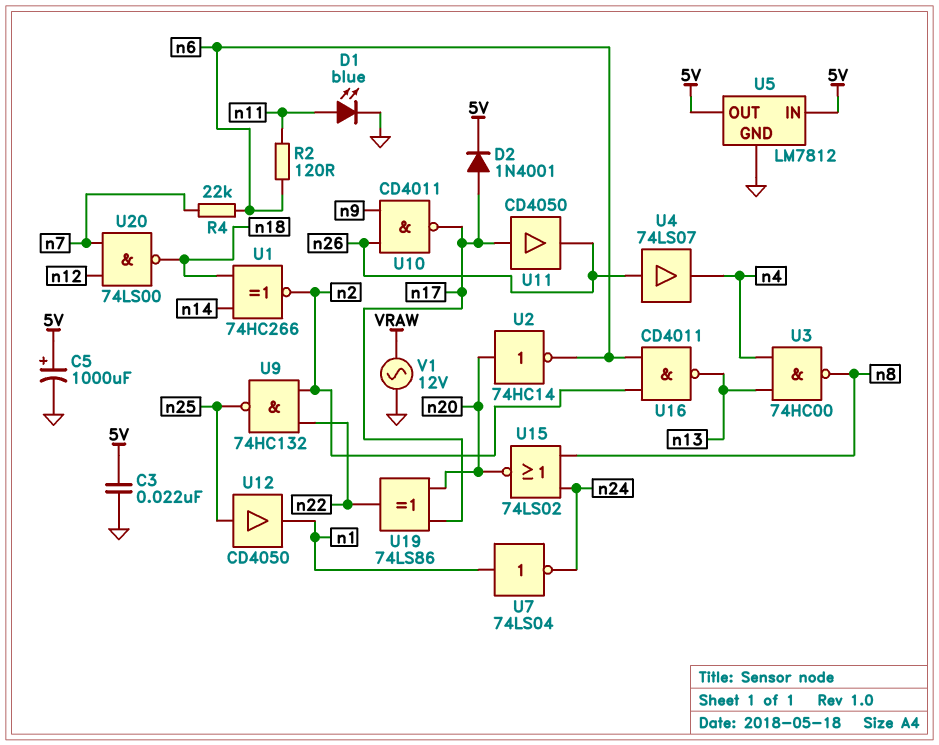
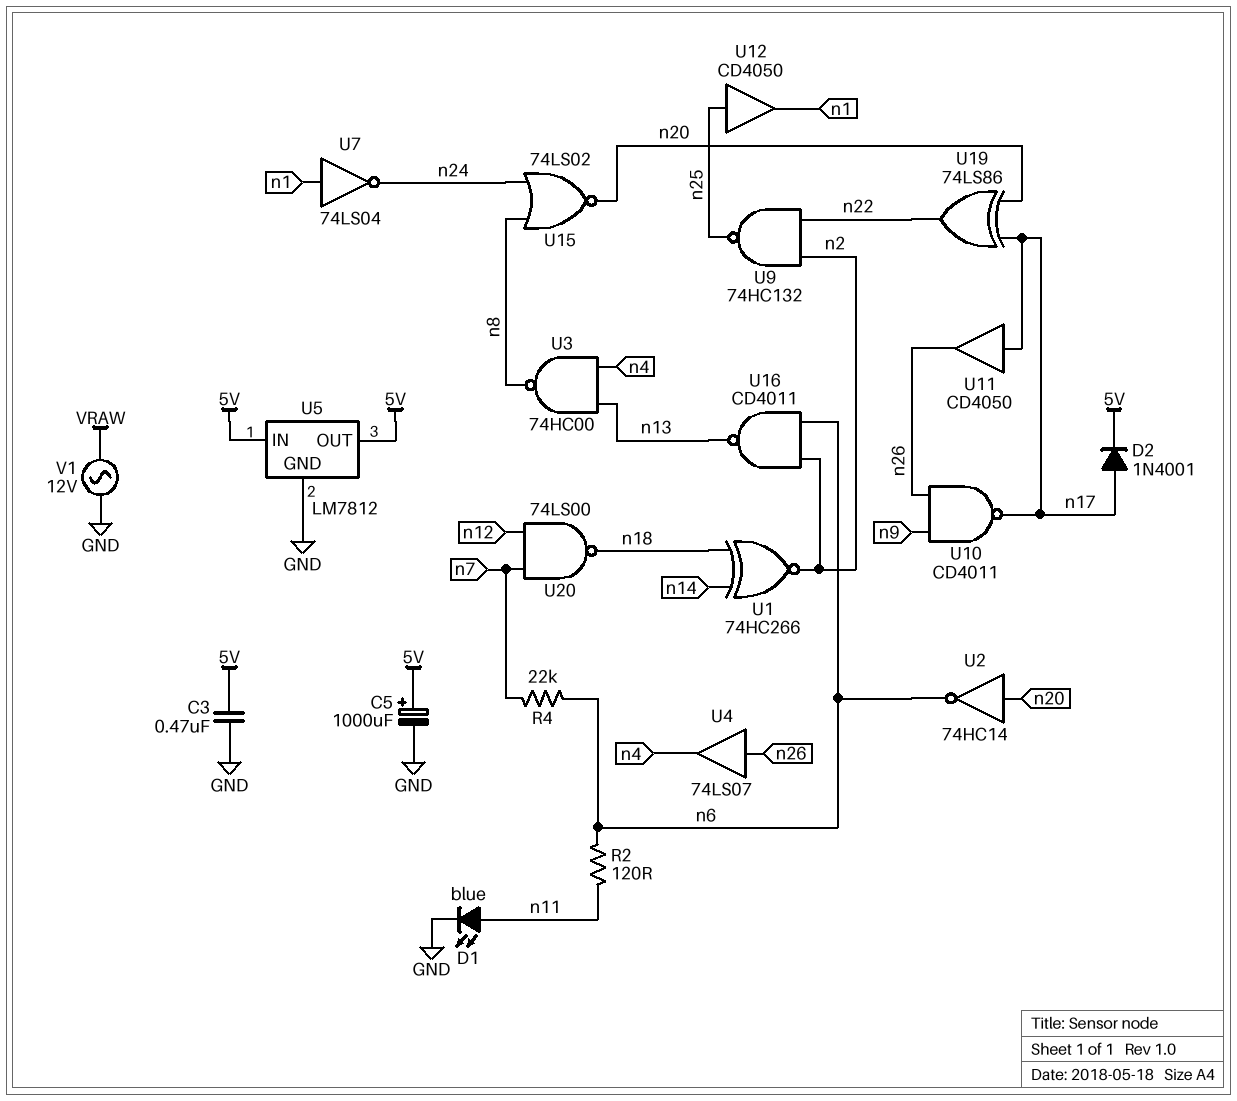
C3: 22nF (5V, GND) -> 470nF (5V, GND)

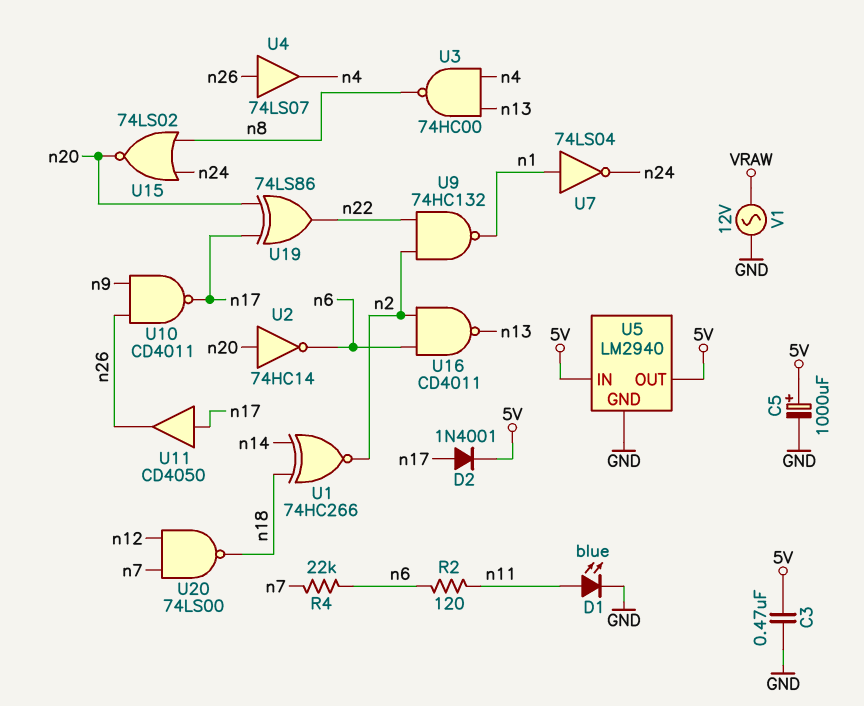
U5: LM7812 -> LM2940
U9: NAND 74HC132 (in n2, in n22, out n25) -> NAND 74HC132 (in n2, in n22, out n1)
U12: buffer CD4050 (in n25, out n1) -> none

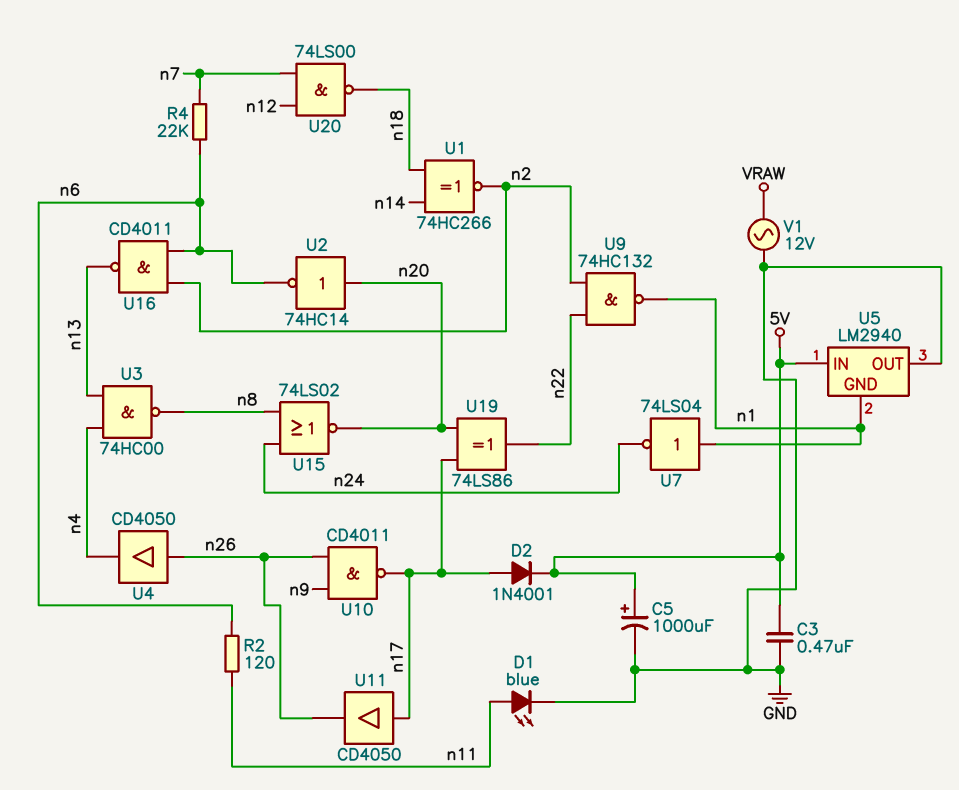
U4: buffer 74LS07 (in n26, out n4) -> buffer CD4050 (in n26, out n4)
U5 pin GND: GND -> n1
U5 pin OUT: 5V -> GND

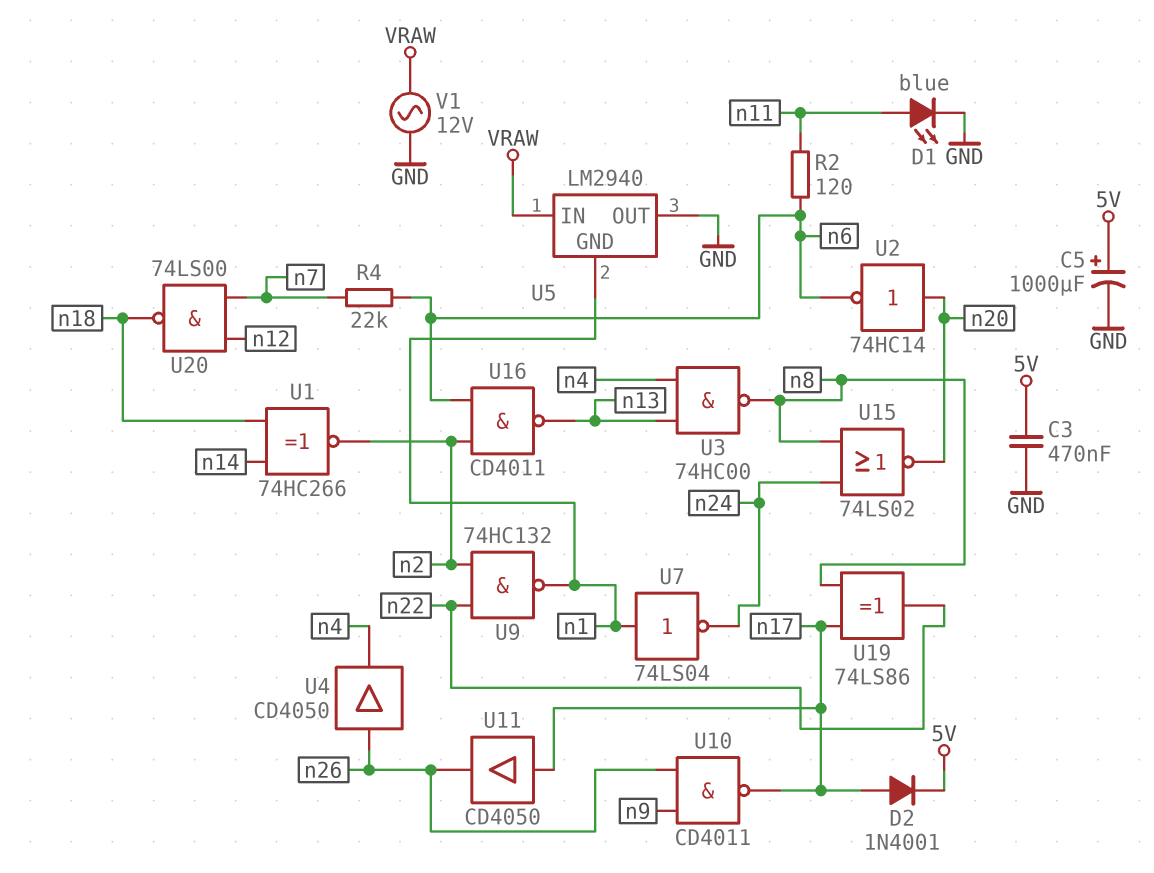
U5 pin IN: 5V -> VRAW
U19: XOR 74LS86 (in n17, in n20, out n22) -> XOR 74LS86 (in n8, in n17, out n22)

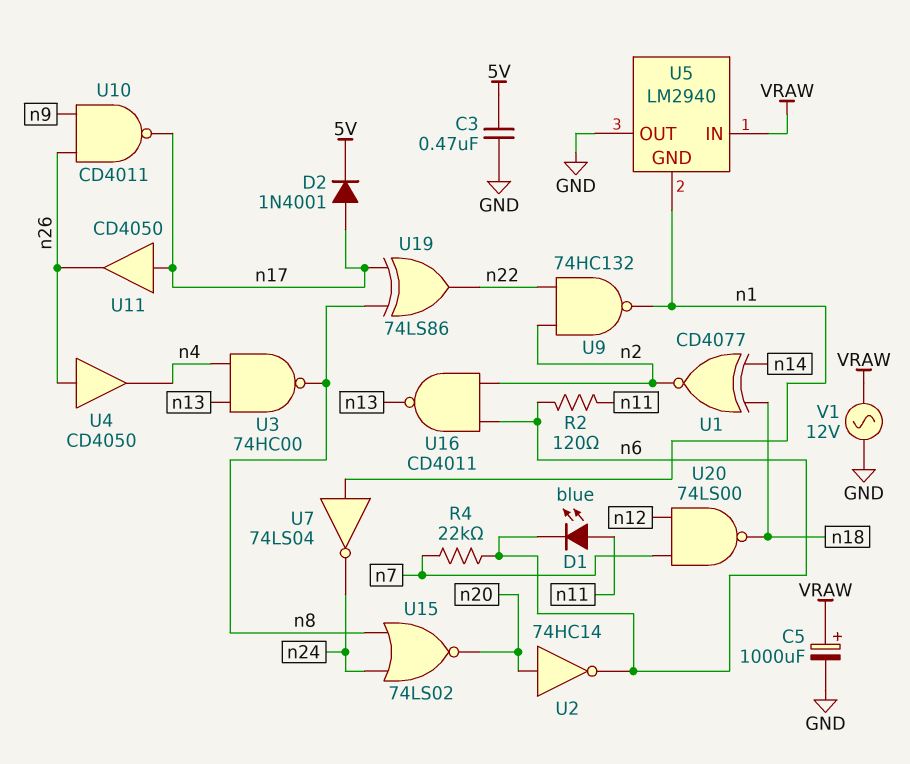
C5: 1000uF (plus 5V, minus GND) -> 1000uF (plus VRAW, minus GND)
D1: LED blue (A n11, K GND) -> LED blue (A n11, K n6)
U1: XNOR 74HC266 (in n14, in n18, out n2) -> XNOR CD4077 (in n14, in n18, out n2)

